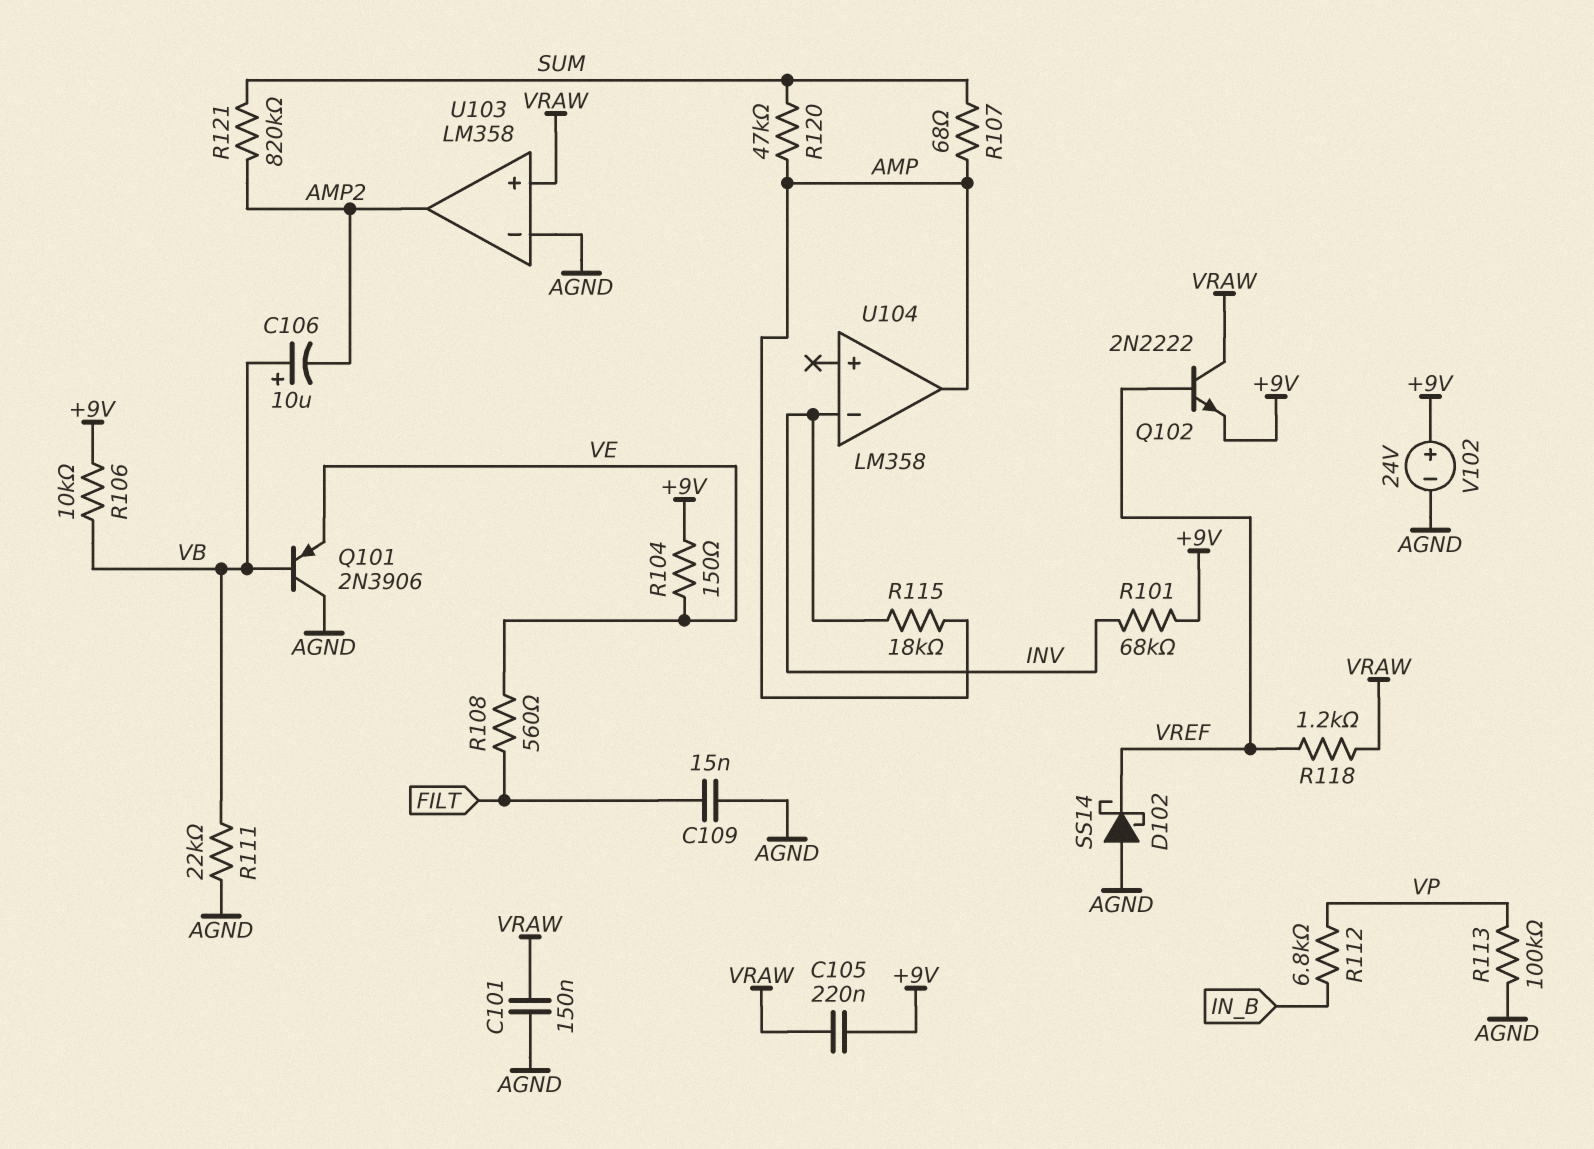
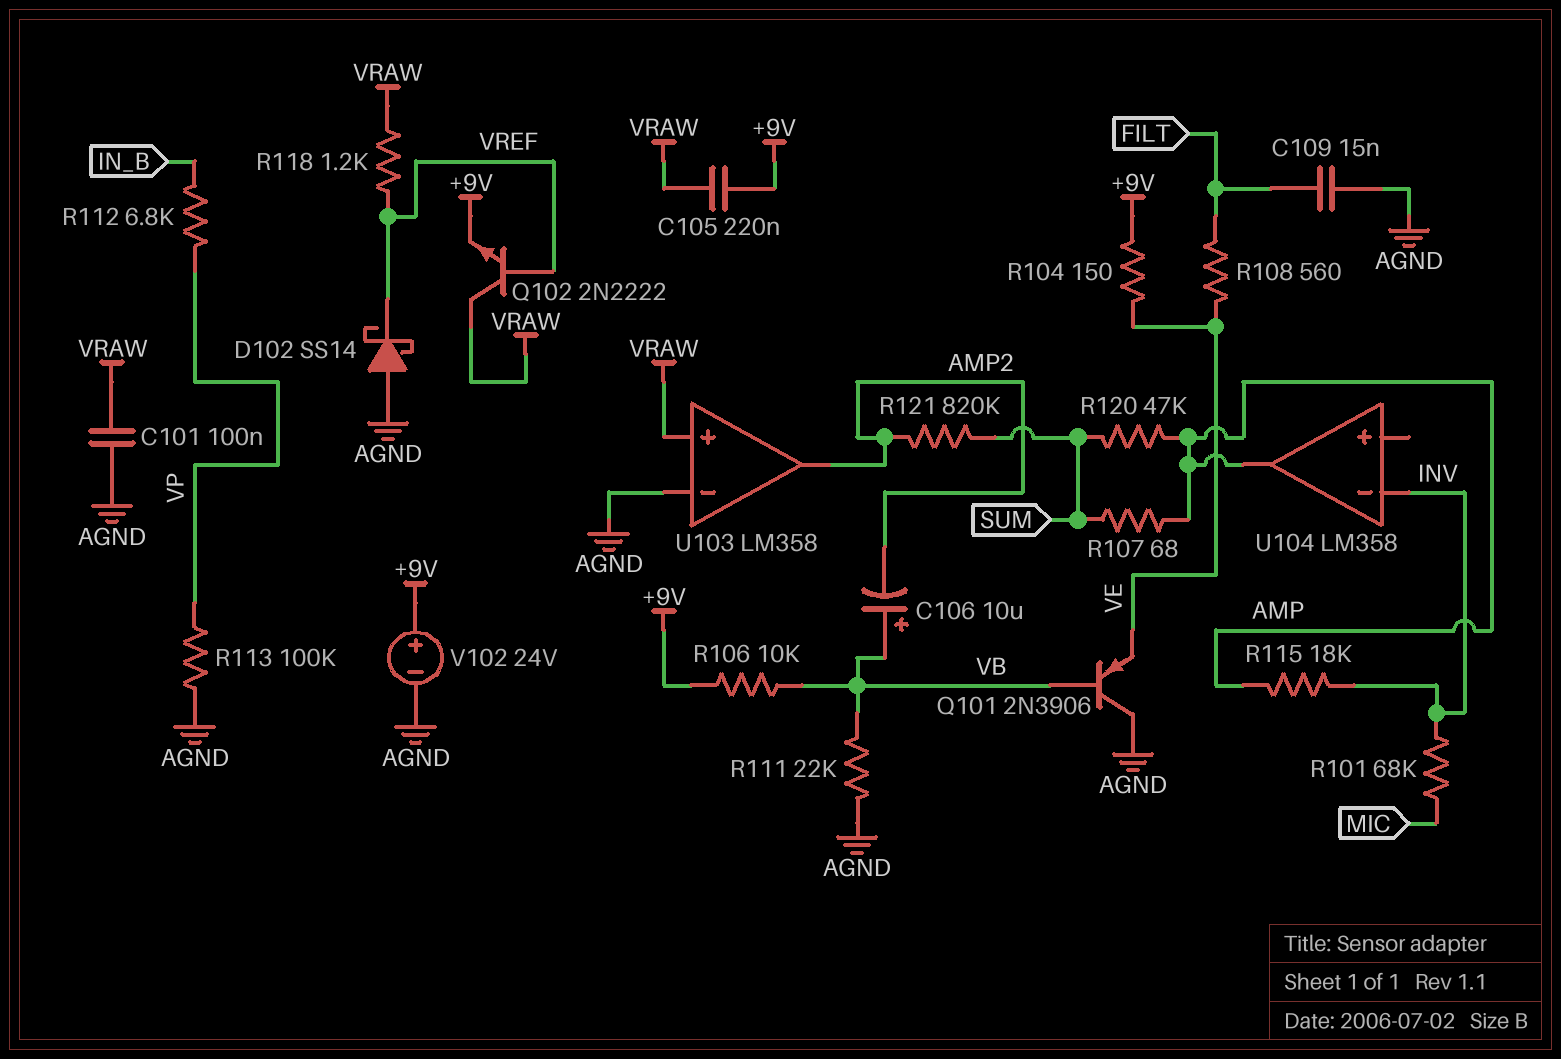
C101: 150nF (AGND, VRAW) -> 100nF (AGND, VRAW)
R101: 68k (+9V, INV) -> 68k (INV, MIC)

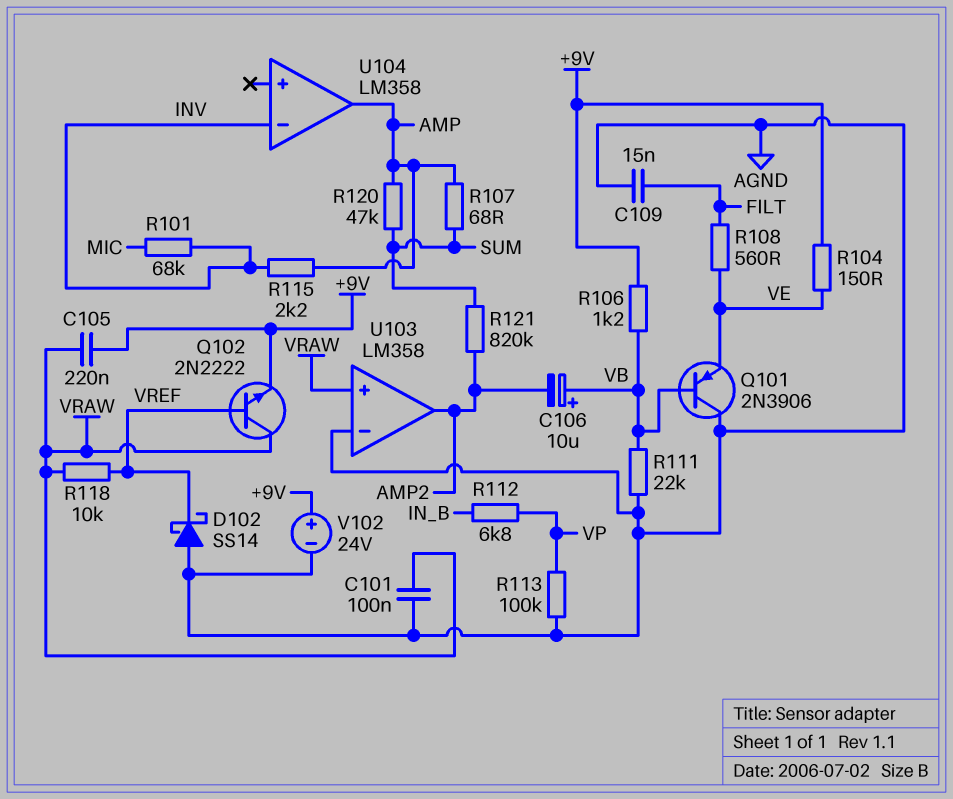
R106: 10k (+9V, VB) -> 1.2k (+9V, VB)
R115: 18k (AMP, INV) -> 2.2k (AMP, INV)
R118: 1.2k (VRAW, VREF) -> 10k (VRAW, VREF)

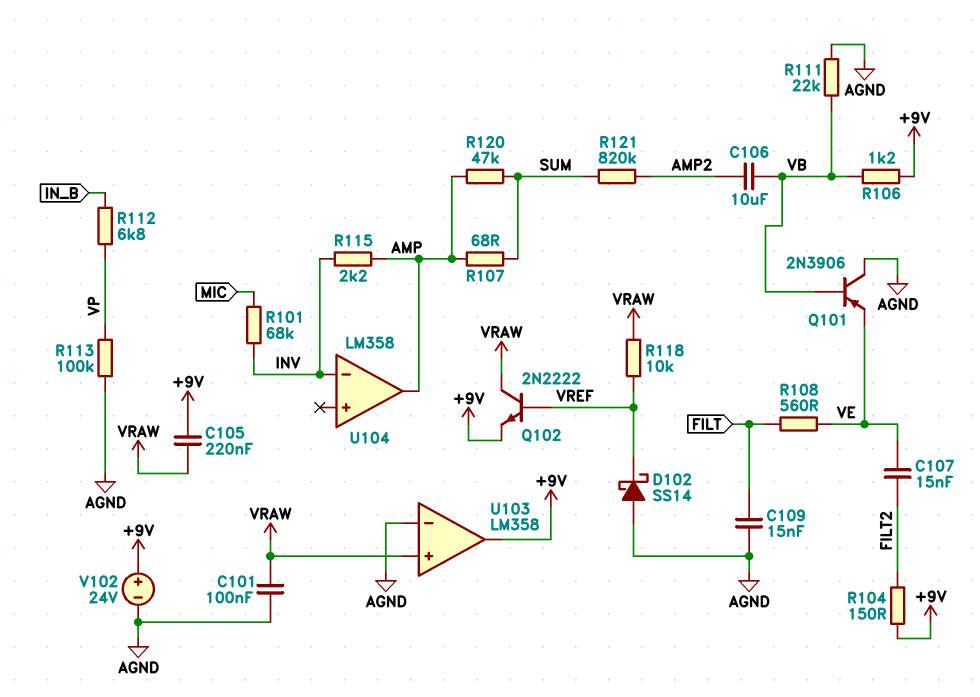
C106: 10uF (plus VB, minus AMP2) -> 10uF (AMP2, VB)
C107: none -> 15nF (FILT2, VE)
R104: 150 (+9V, VE) -> 150 (+9V, FILT2)
U103 pin out: AMP2 -> +9V

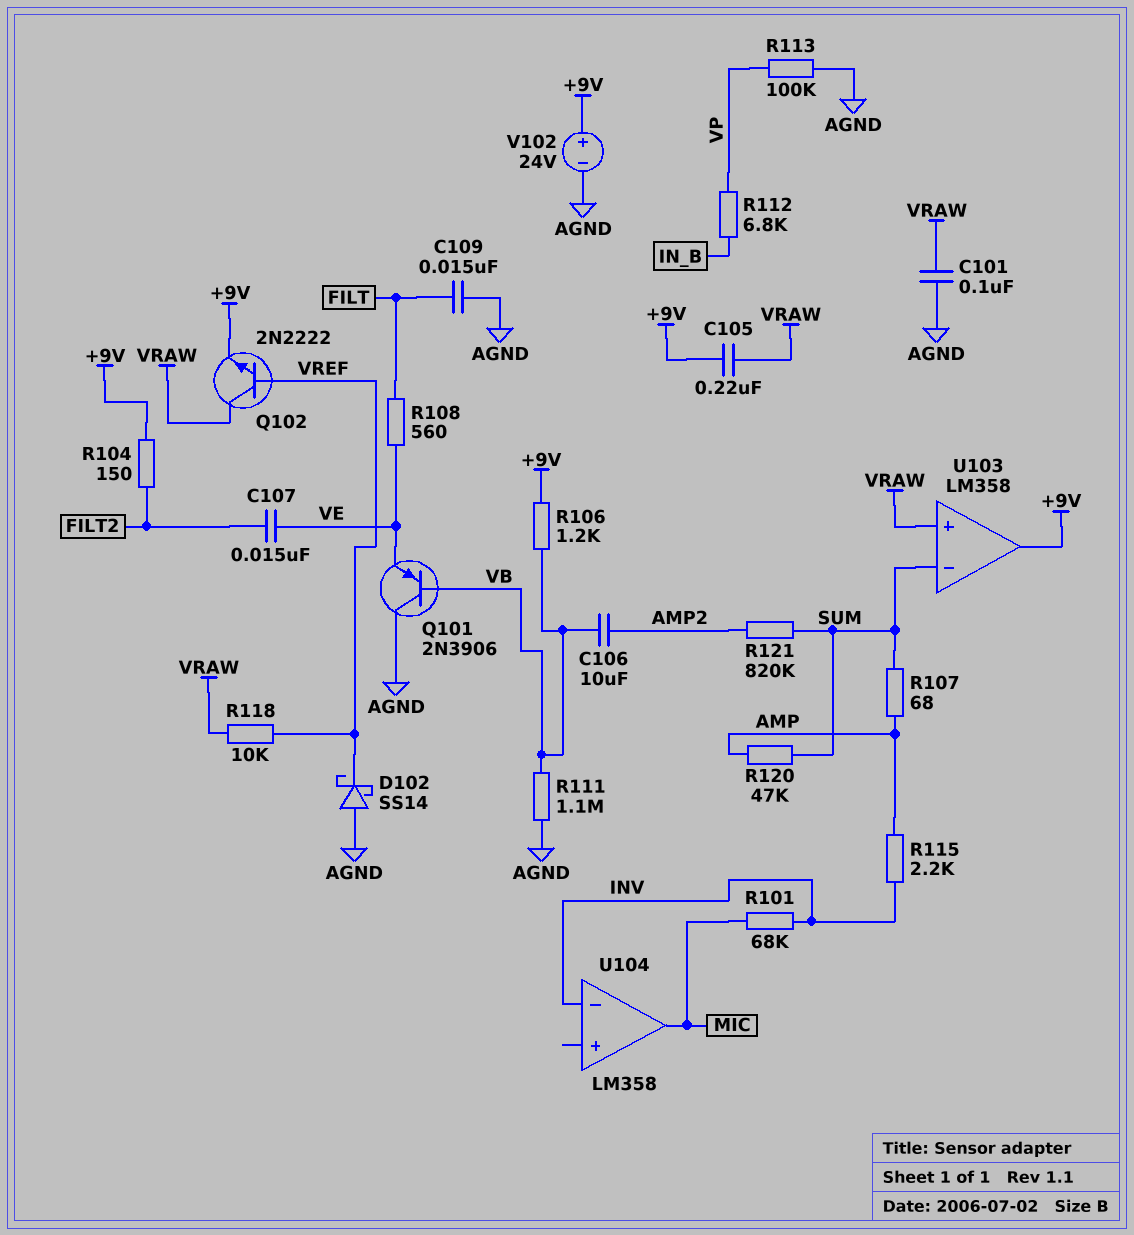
R111: 22k (AGND, VB) -> 1.1M (AGND, VB)
U103 pin in-: AGND -> SUM
U104 pin out: AMP -> MIC

